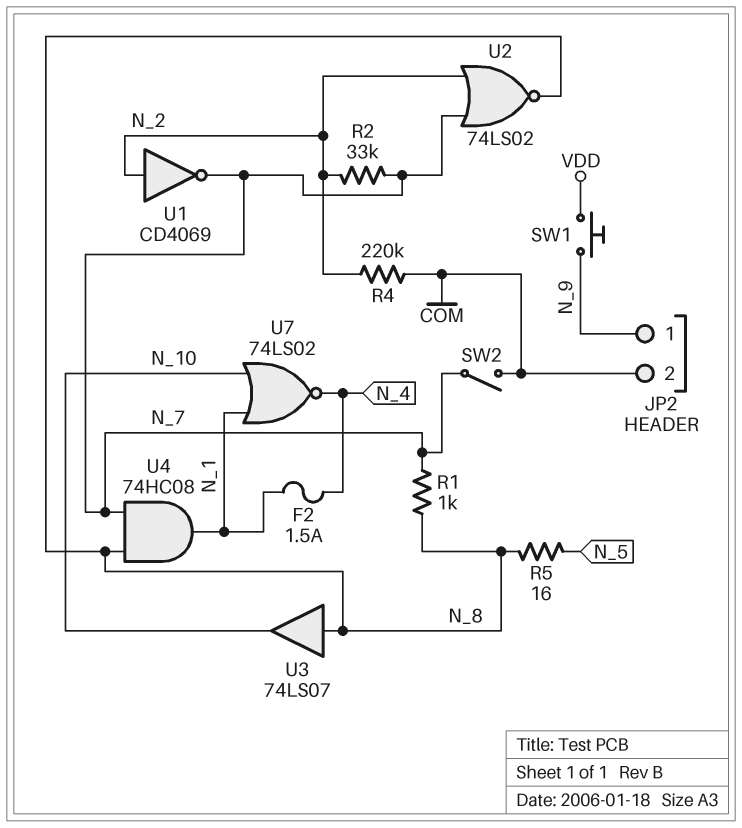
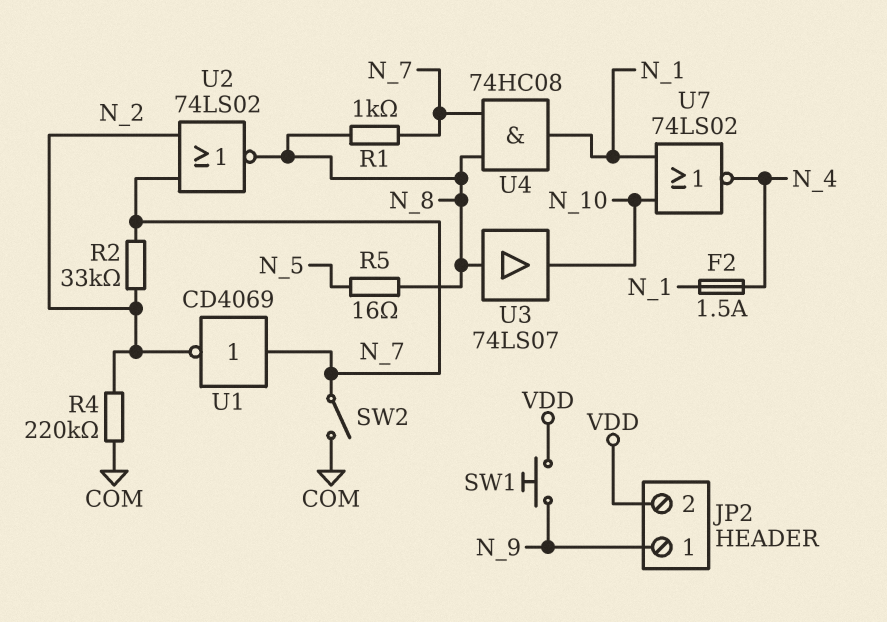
JP2 pin 2: COM -> VDD
U1: NOT CD4069 (in N_2, out N_7) -> NOT CD4069 (in N_7, out N_2)

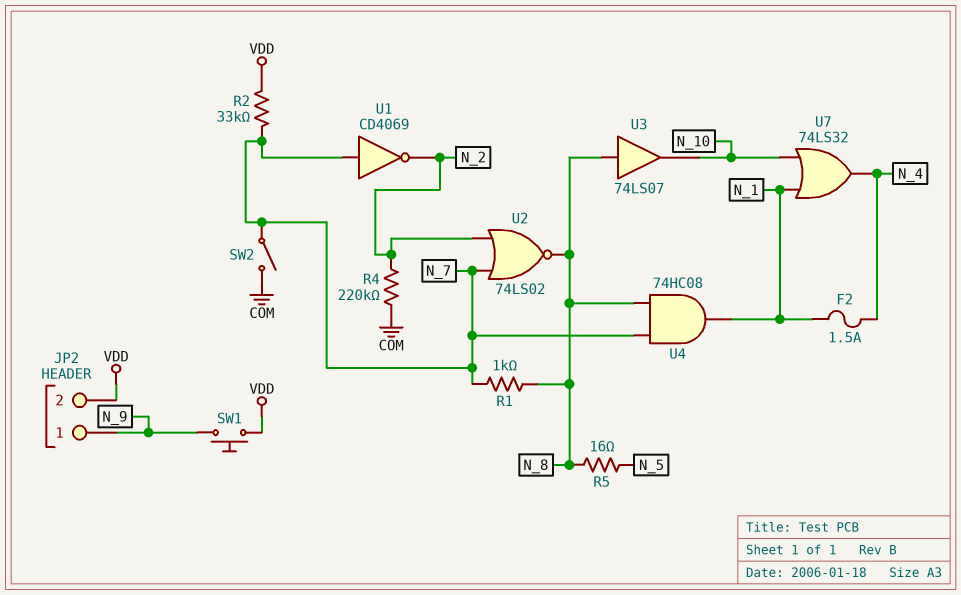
R2: 33k (N_2, N_7) -> 33k (N_7, VDD)
U7: NOR 74LS02 (in N_1, in N_10, out N_4) -> OR 74LS32 (in N_1, in N_10, out N_4)

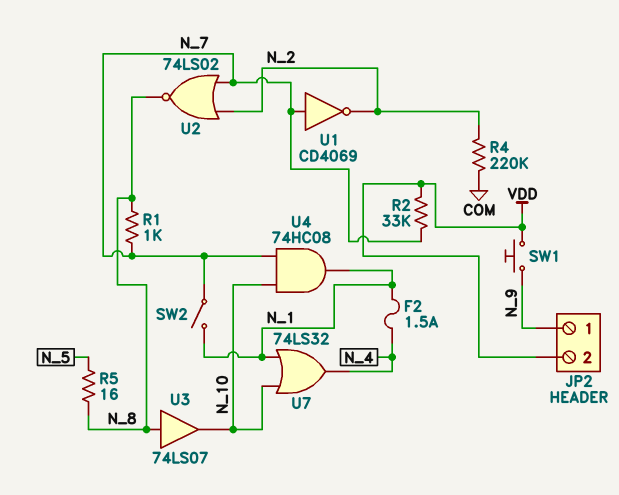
SW2: switch (COM, N_7) -> switch (N_1, N_7)
U4: AND 74HC08 (in N_7, in N_8, out N_1) -> AND 74HC08 (in N_7, in N_10, out N_1)

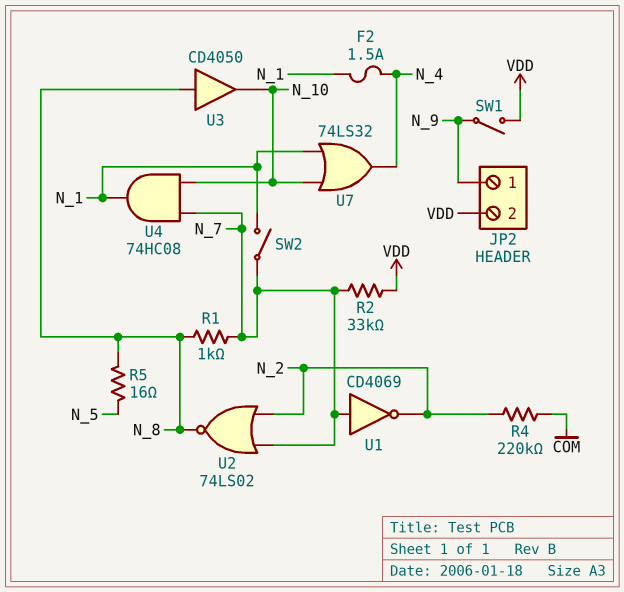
SW1: button (N_9, VDD) -> switch (N_9, VDD)
U3: buffer 74LS07 (in N_8, out N_10) -> buffer CD4050 (in N_8, out N_10)

